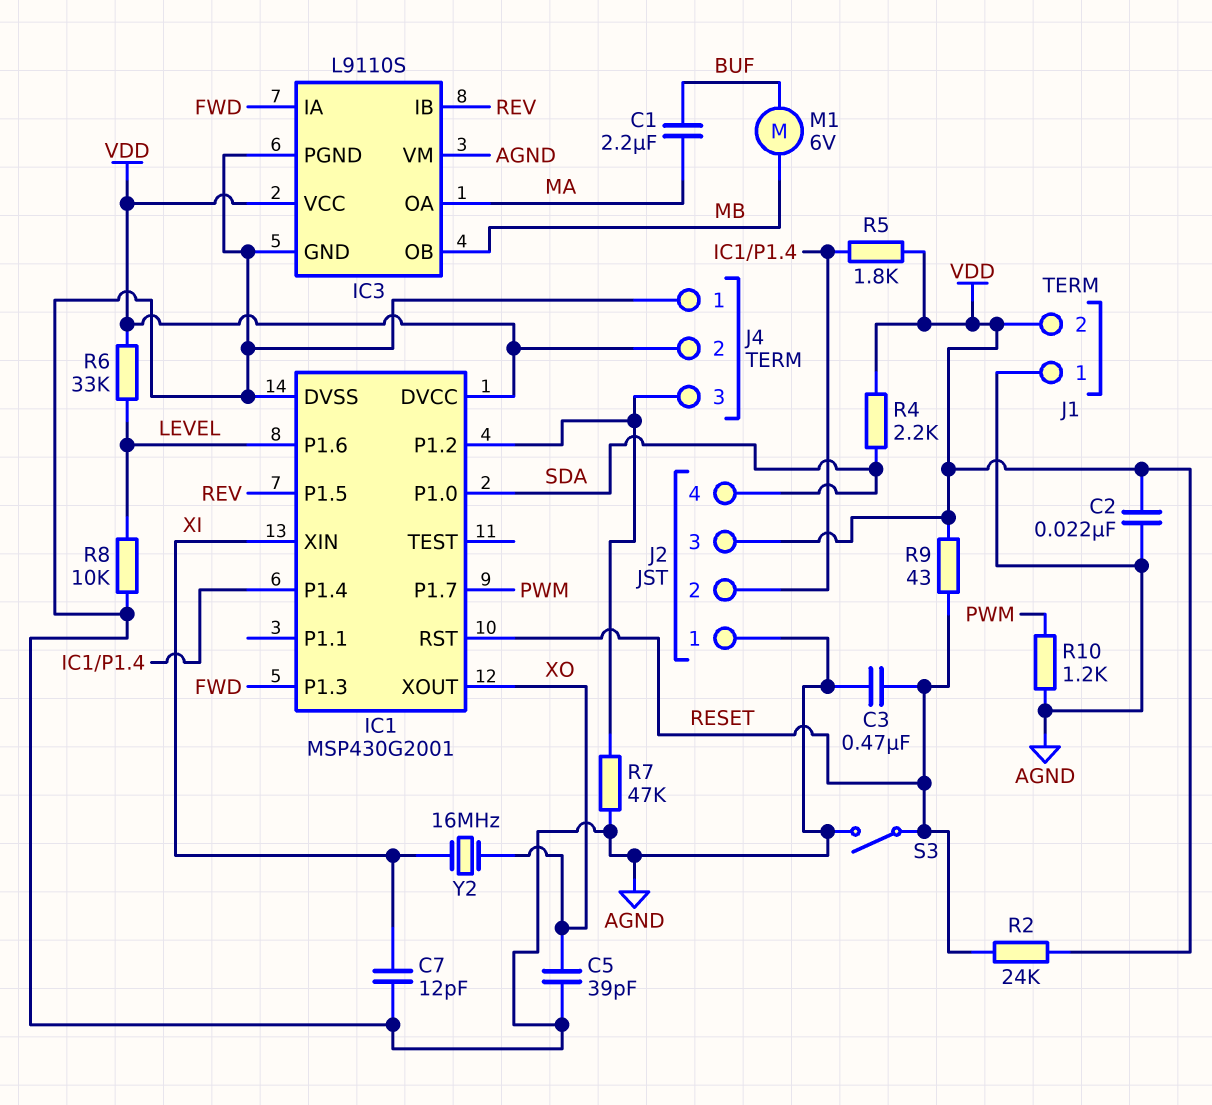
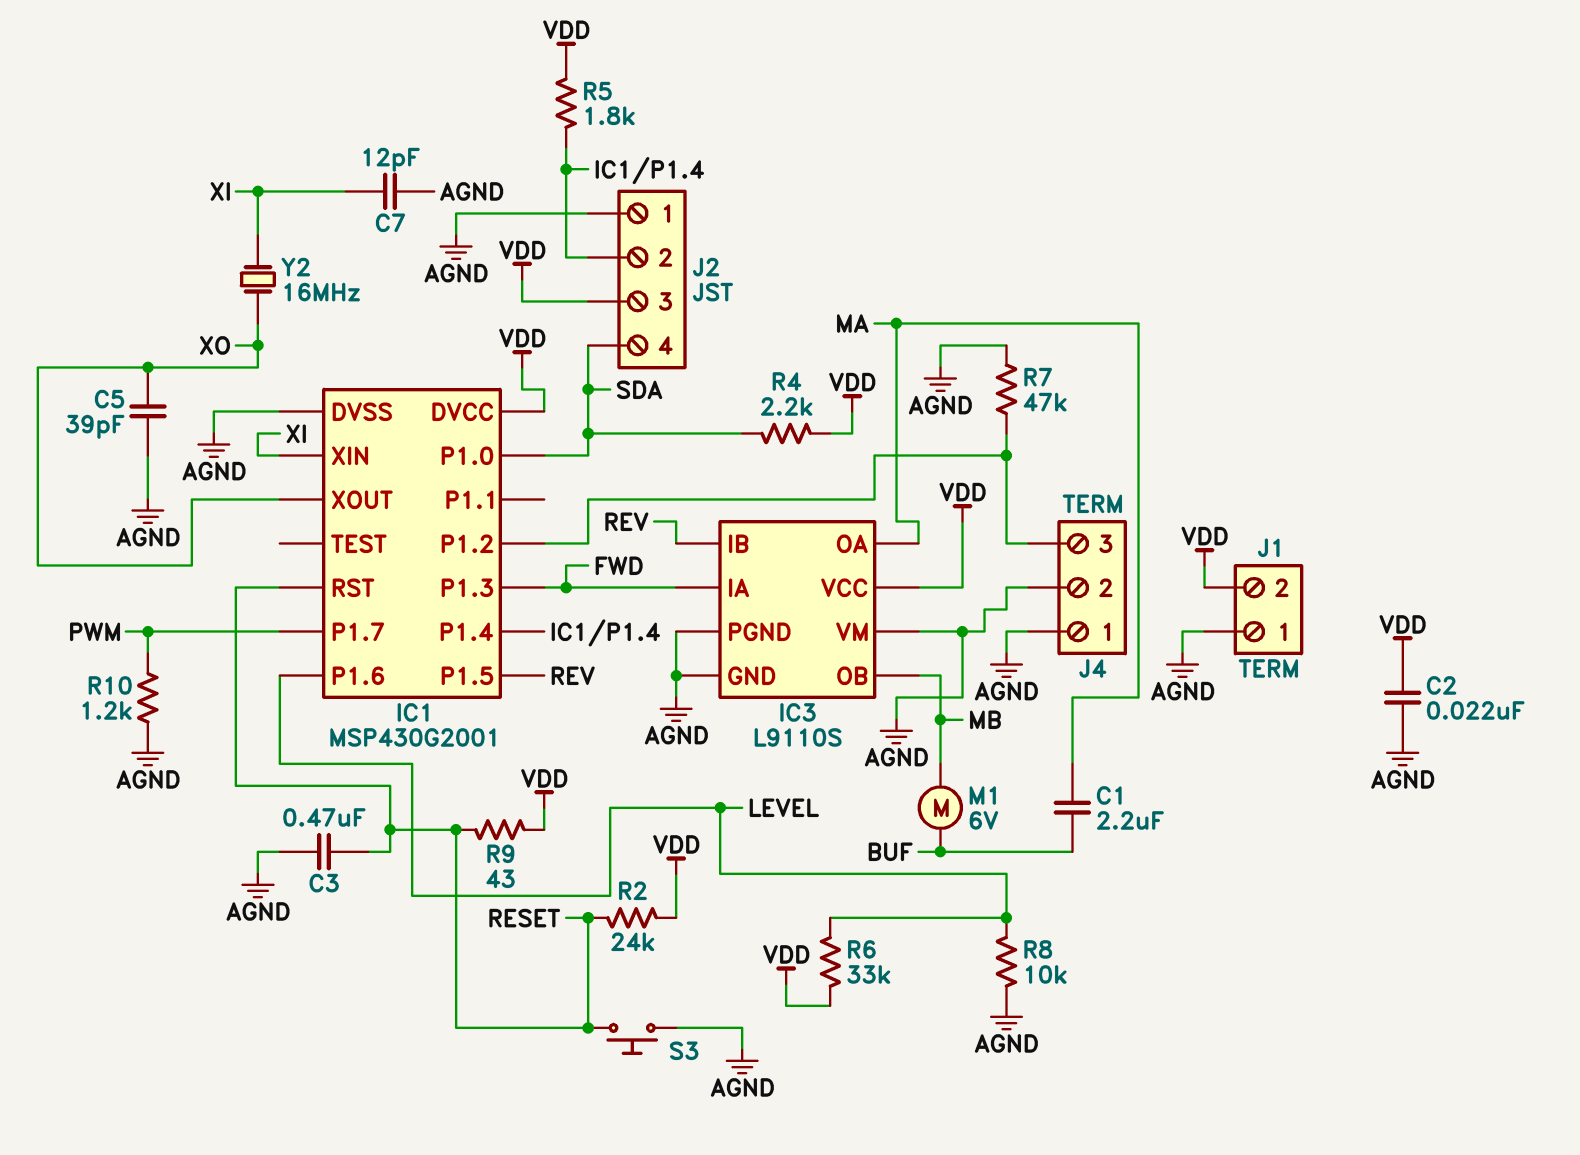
J4 pin 2: VDD -> AGND
S3: switch (AGND, RESET) -> button (AGND, RESET)

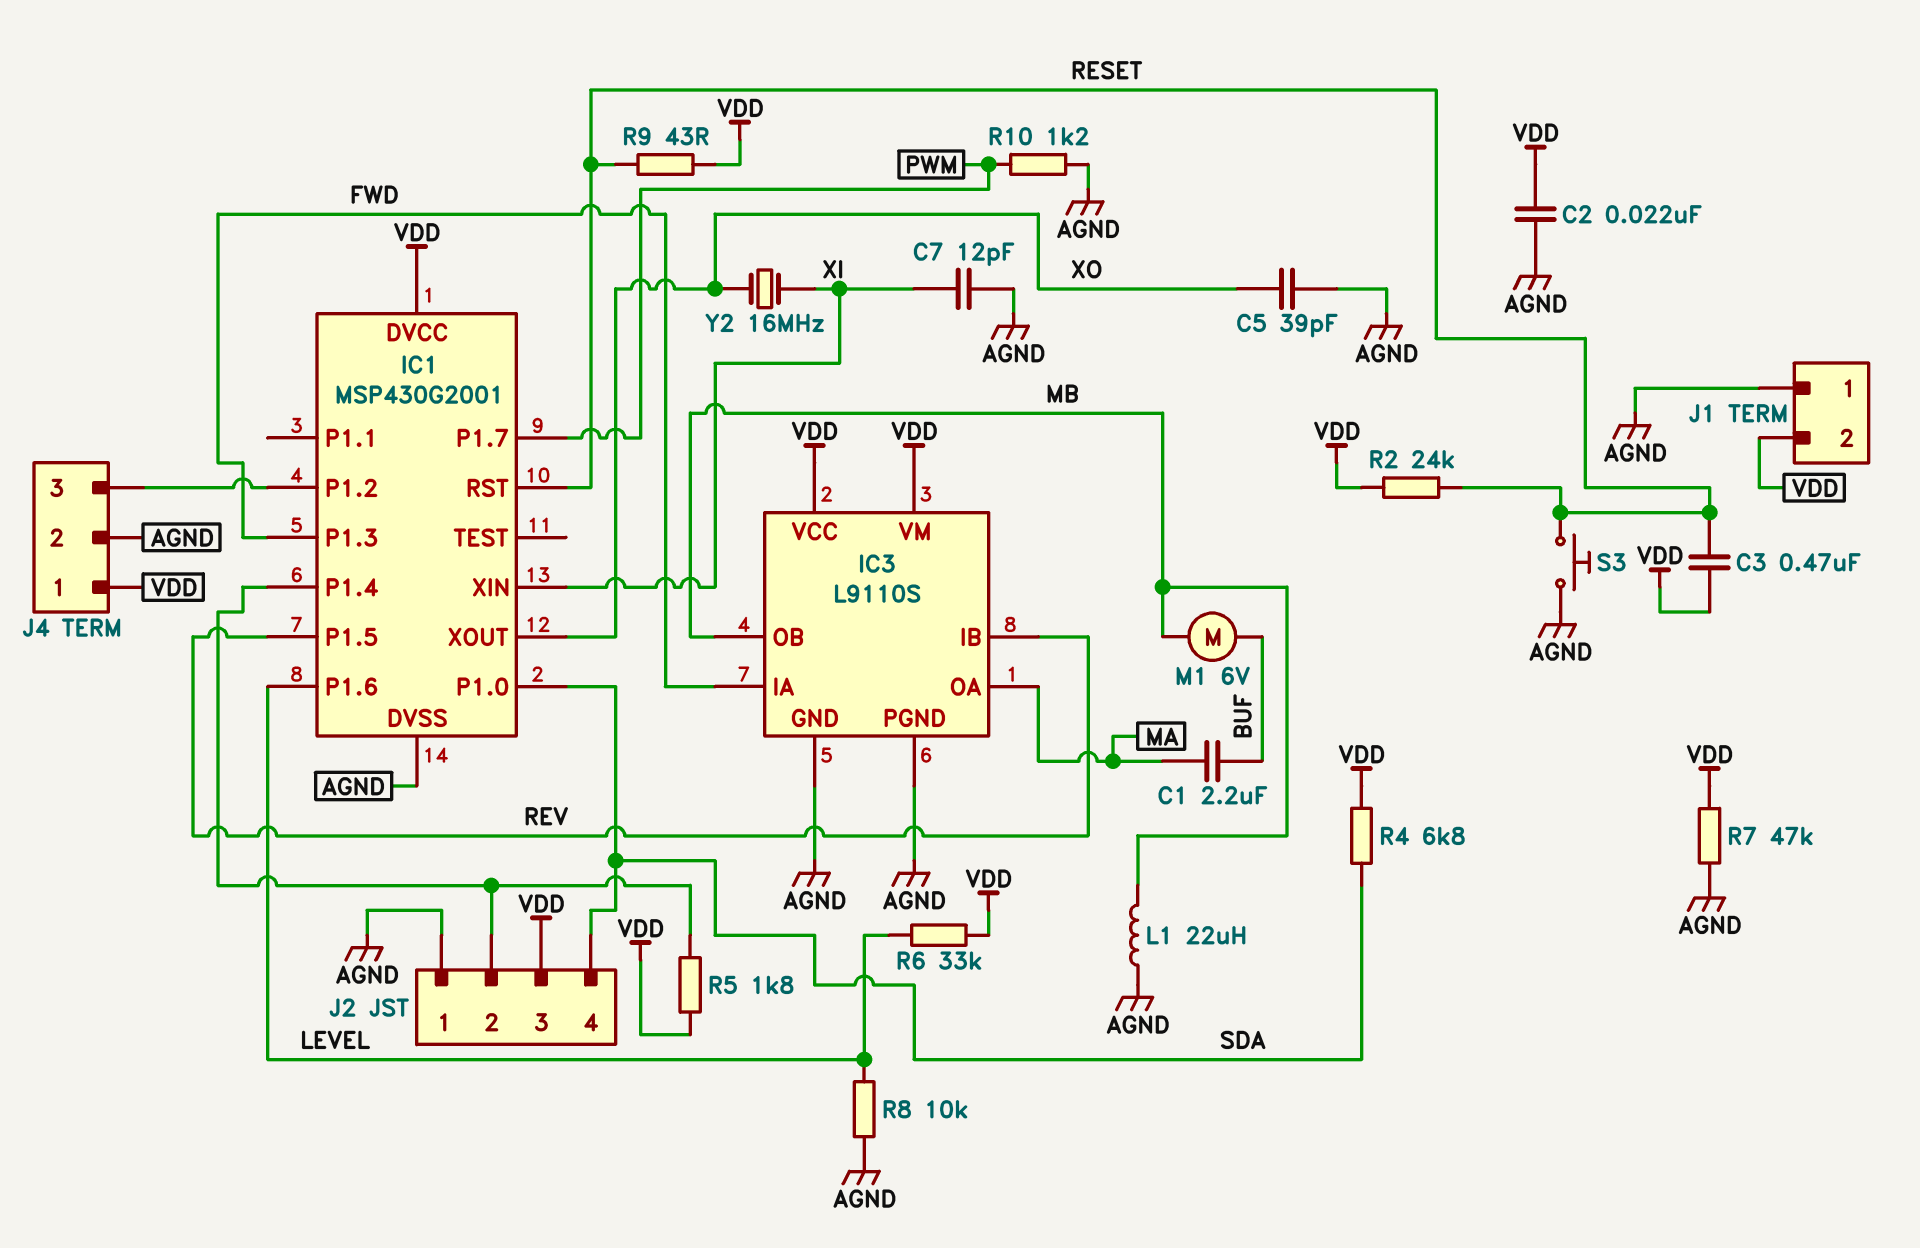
C3: 470nF (AGND, RESET) -> 470nF (RESET, VDD)
IC3 pin VM: AGND -> VDD
J4 pin 1: AGND -> VDD
L1: none -> 22uH (AGND, MB)
R4: 2.2k (SDA, VDD) -> 6.8k (SDA, VDD)
R7: 47k (AGND, IC1/P1.2) -> 47k (AGND, VDD)

